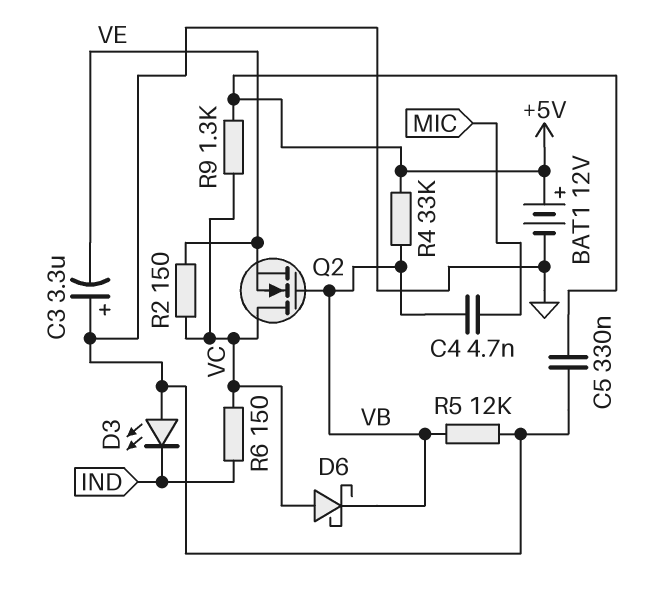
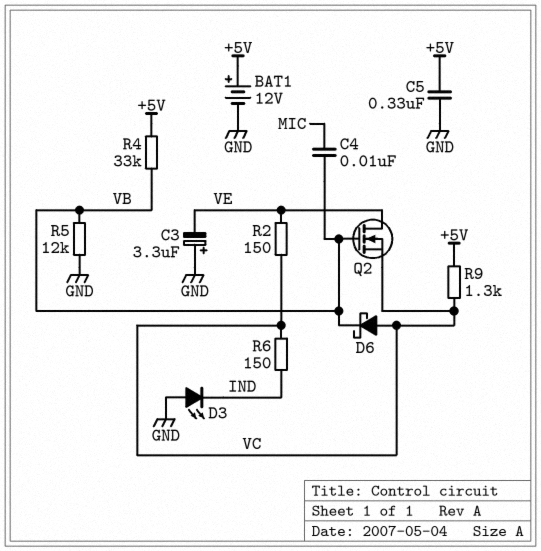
C4: 4.7nF (MIC, VB) -> 10nF (MIC, VB)
Q2: NMOS (G VB, D VC, S VE) -> NMOS (G VB, D VE, S VC)

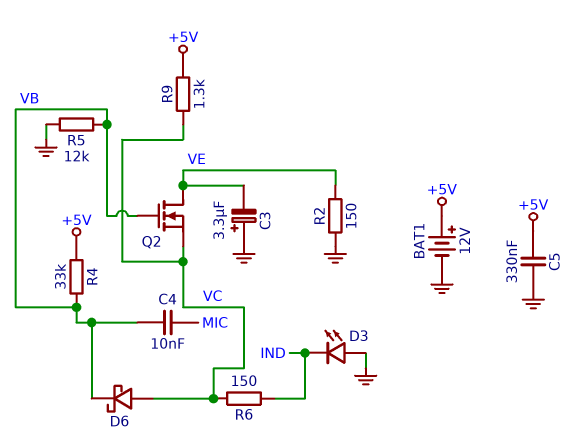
R2: 150 (VC, VE) -> 150 (GND, VE)

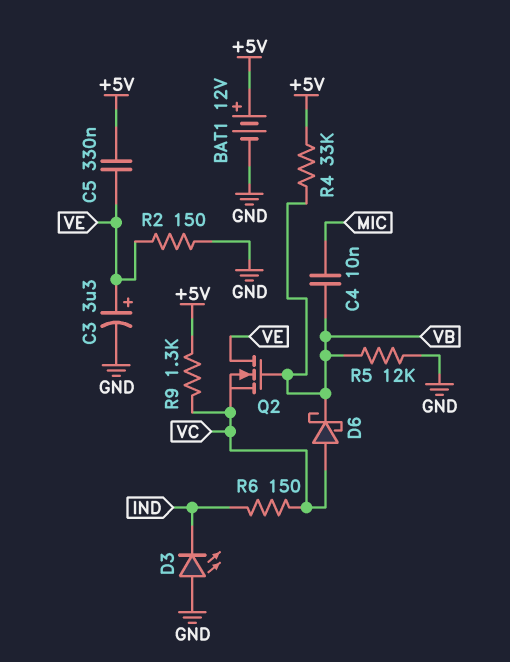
C3: 3.3uF (plus GND, minus VE) -> 3.3uF (plus VE, minus GND)
C5: 330nF (+5V, GND) -> 330nF (+5V, VE)

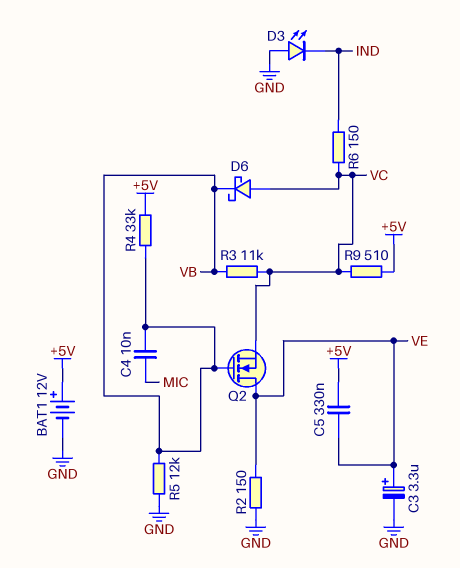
R3: none -> 11k (VB, VC)
R9: 1.3k (+5V, VC) -> 510 (+5V, VC)

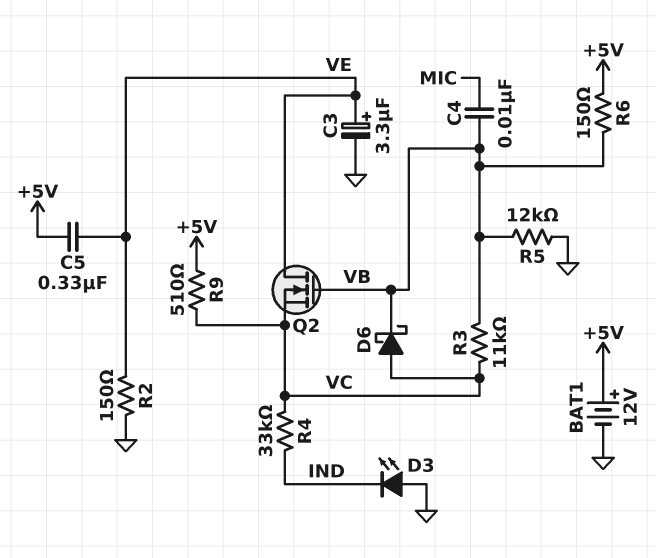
R4: 33k (+5V, VB) -> 33k (IND, VC)
R6: 150 (IND, VC) -> 150 (+5V, VB)

